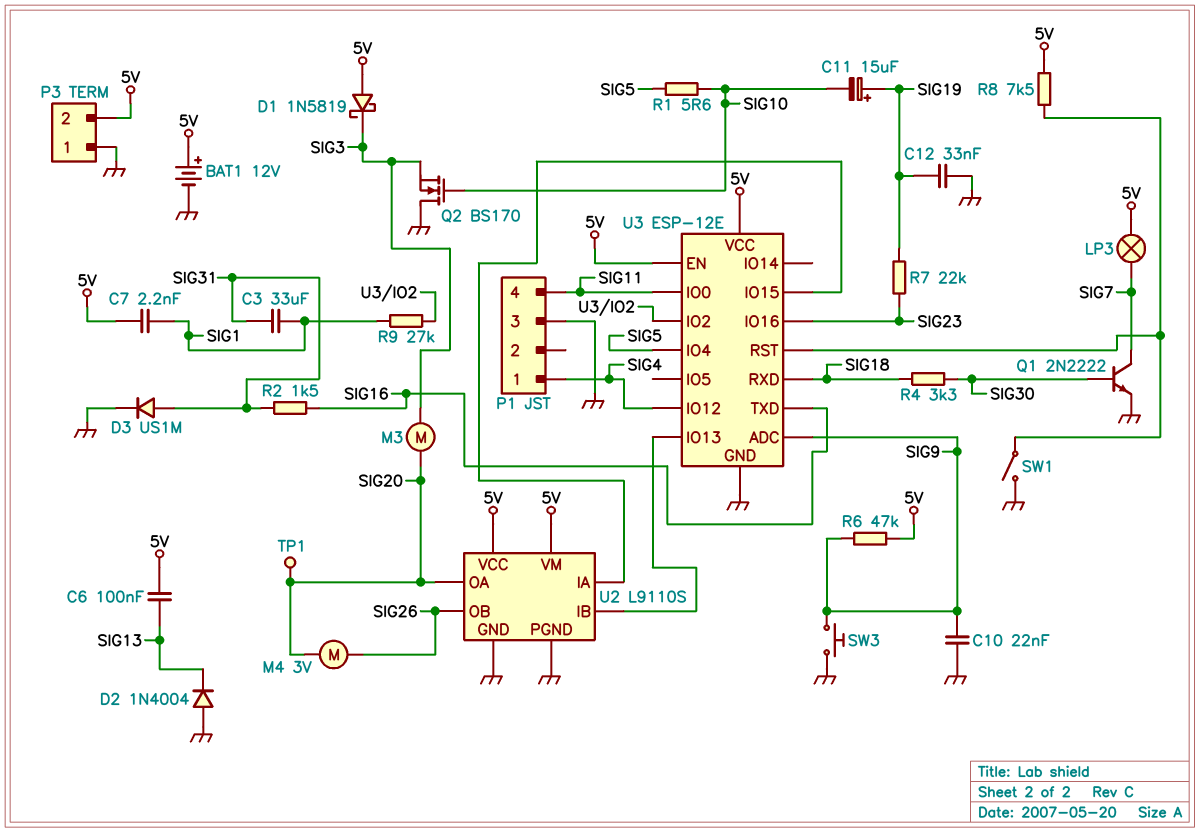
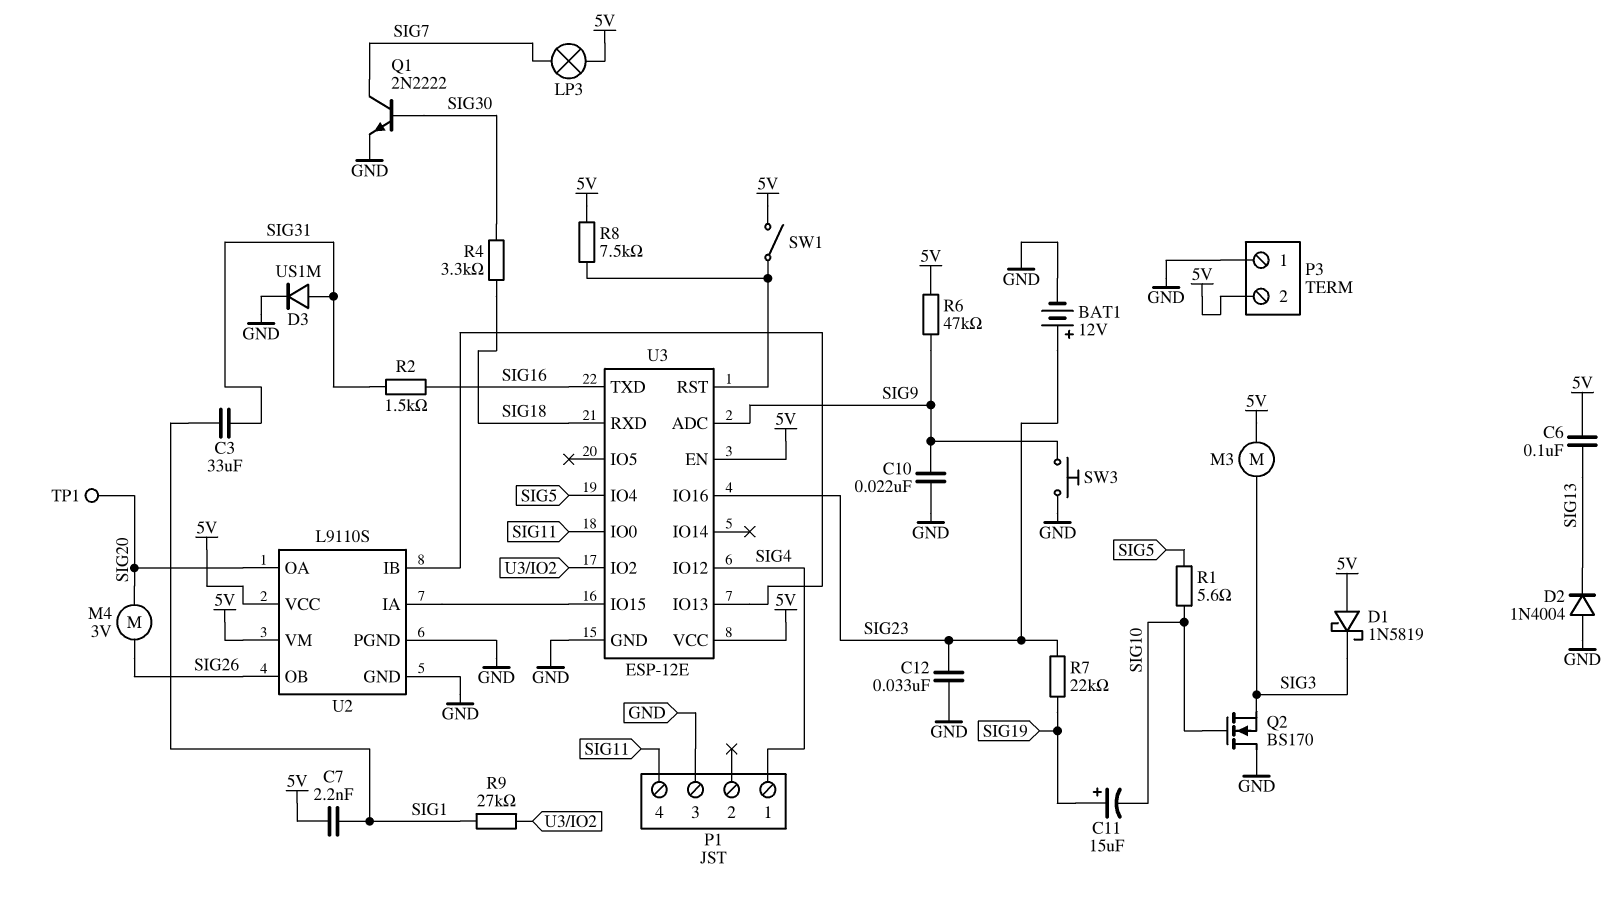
BAT1: 12V (plus 5V, minus GND) -> 12V (plus SIG23, minus GND)
C12: 33nF (GND, SIG19) -> 33nF (GND, SIG23)
M3: motor (SIG3, SIG20) -> motor (5V, SIG3)
SW1: switch (GND, U3/RST) -> switch (5V, U3/RST)

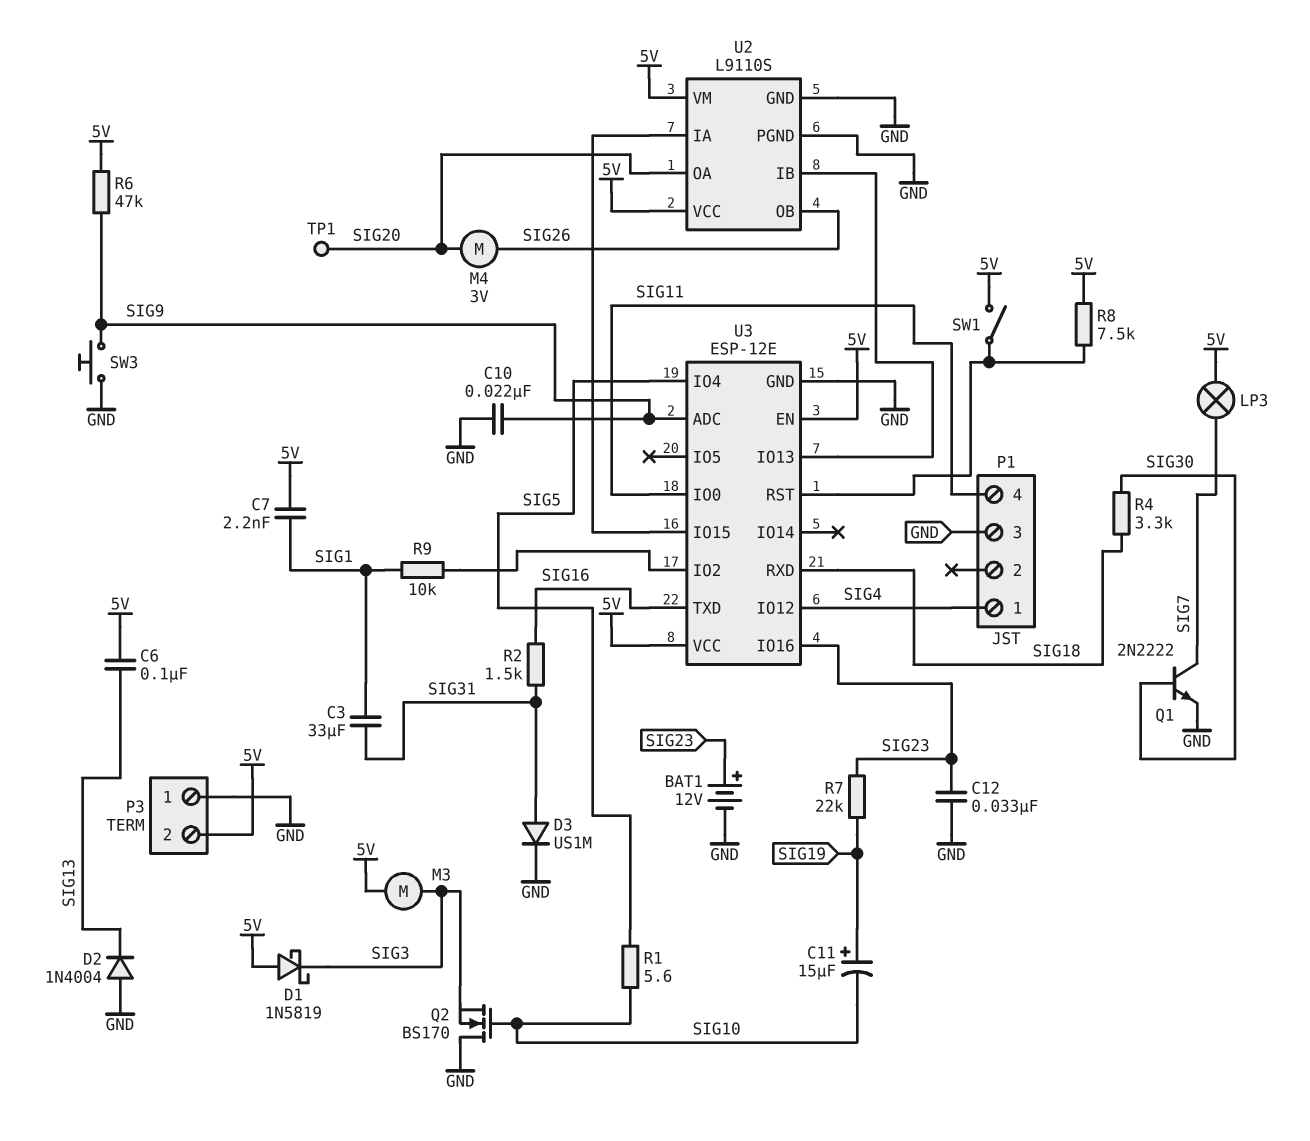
R9: 27k (SIG1, U3/IO2) -> 10k (SIG1, U3/IO2)

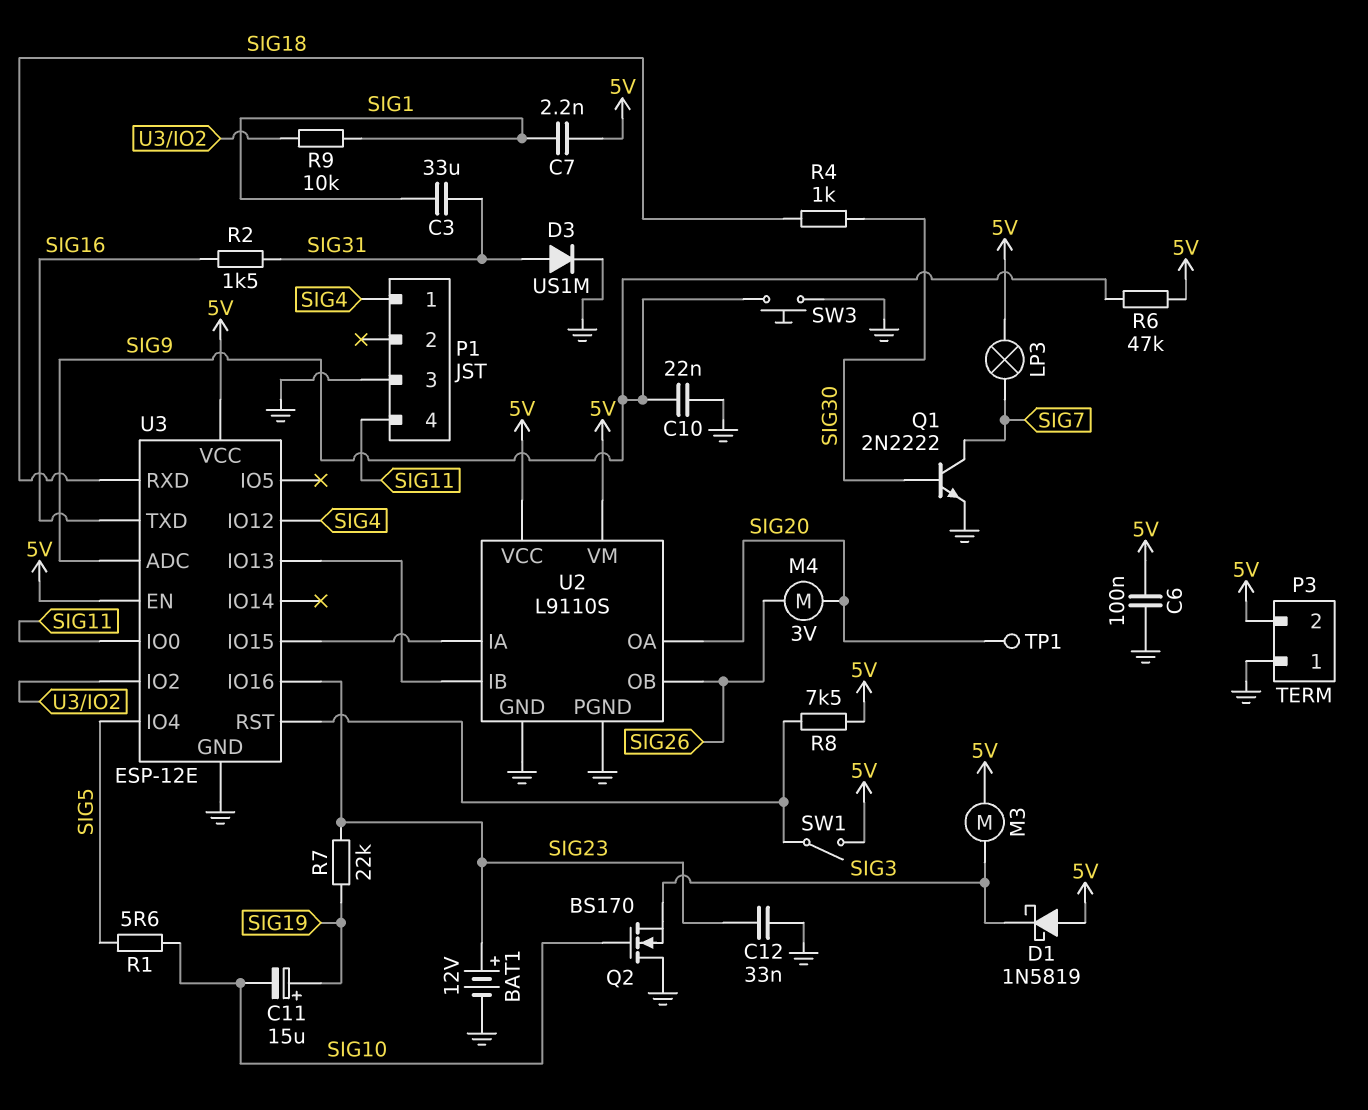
C6: 100nF (5V, SIG13) -> 100nF (5V, GND)
D2: diode 1N4004 (A GND, K SIG13) -> none
R4: 3.3k (SIG18, SIG30) -> 1k (SIG18, SIG30)

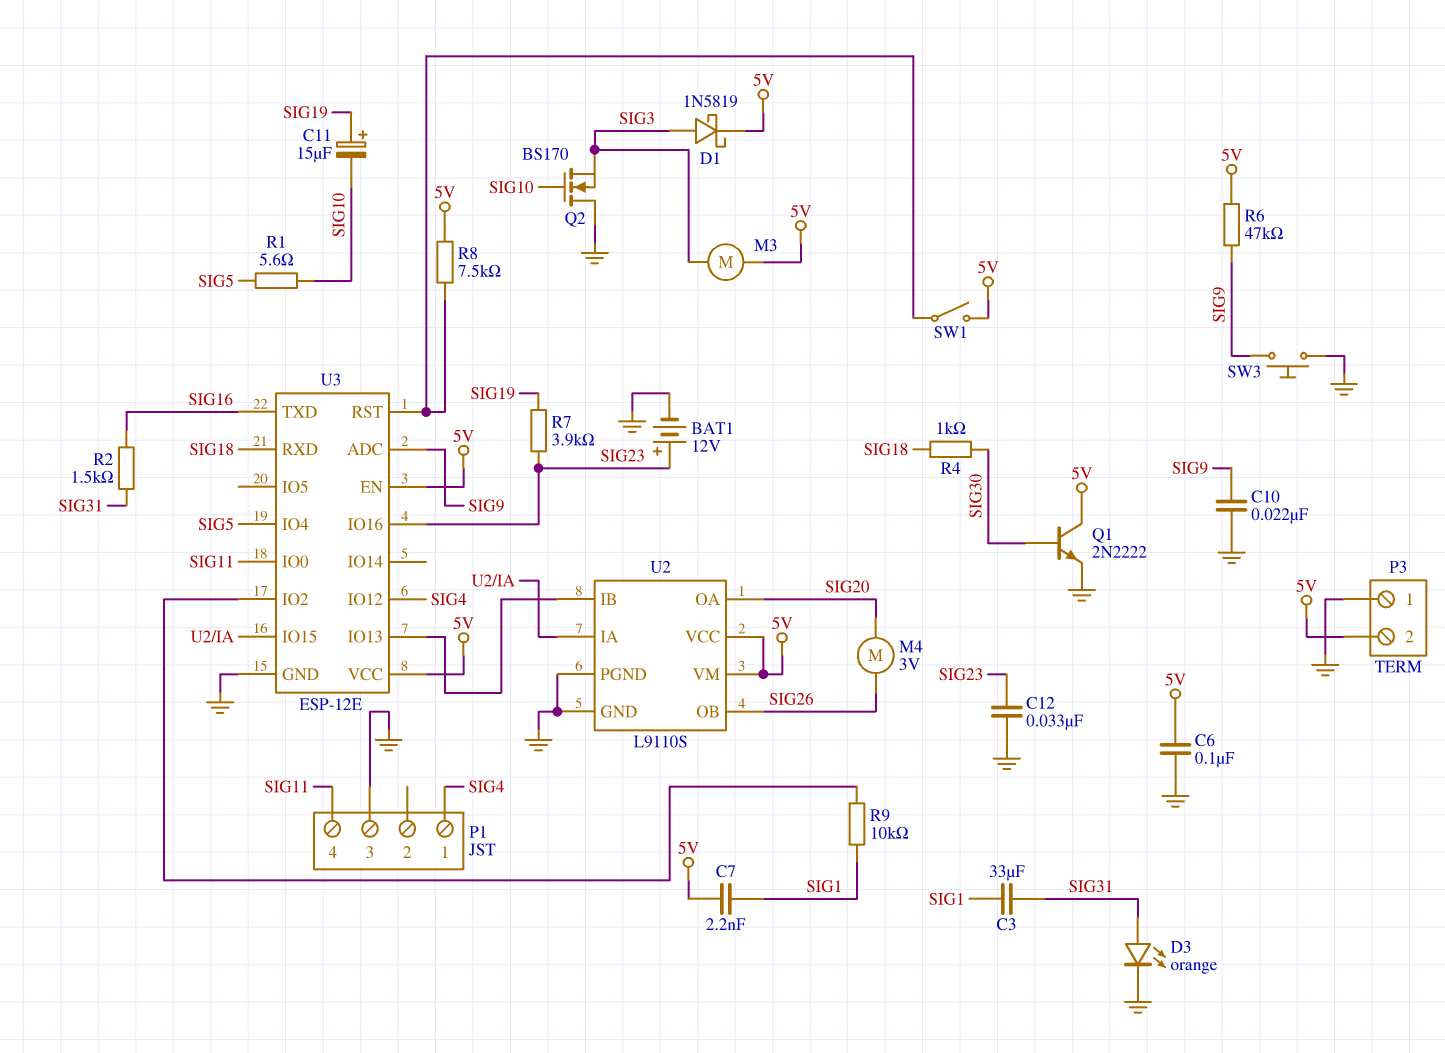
D1: schottky 1N5819 (A 5V, K SIG3) -> schottky 1N5819 (A SIG3, K 5V)
D3: diode US1M (A SIG31, K GND) -> LED orange (A SIG31, K GND)
LP3: lamp (5V, SIG7) -> none
Q1: NPN 2N2222 (B SIG30, C SIG7, E GND) -> NPN 2N2222 (B SIG30, C 5V, E GND)
R7: 22k (SIG19, SIG23) -> 3.9k (SIG19, SIG23)
TP1: test point (SIG20) -> none

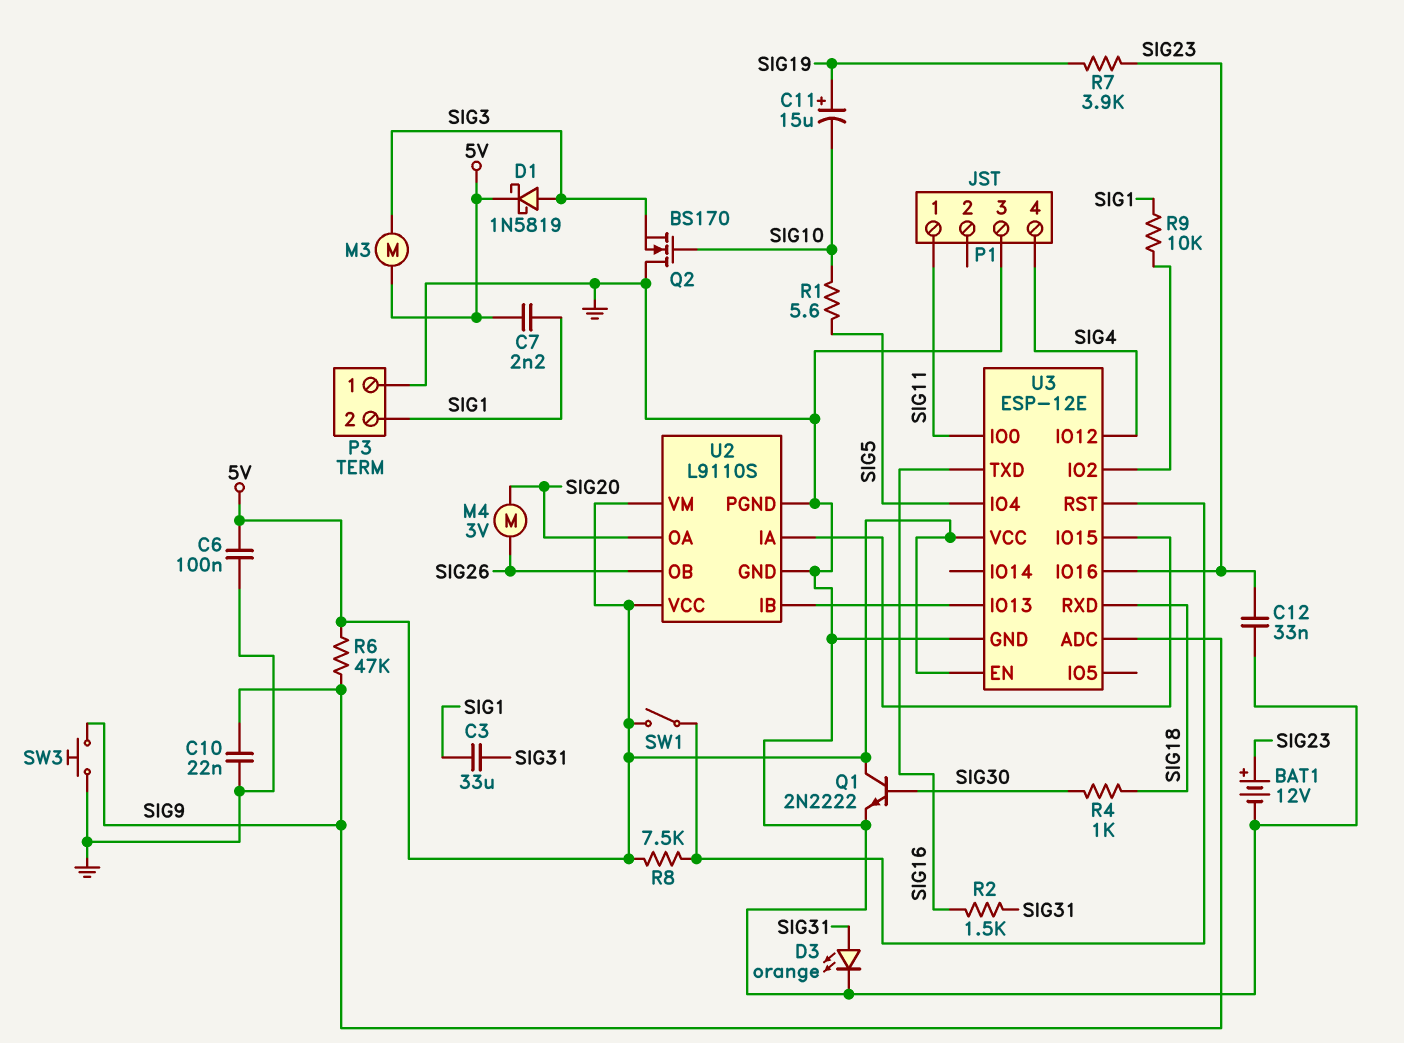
P1 pin 1: SIG4 -> SIG11
P1 pin 4: SIG11 -> SIG4
P3 pin 2: 5V -> SIG1

